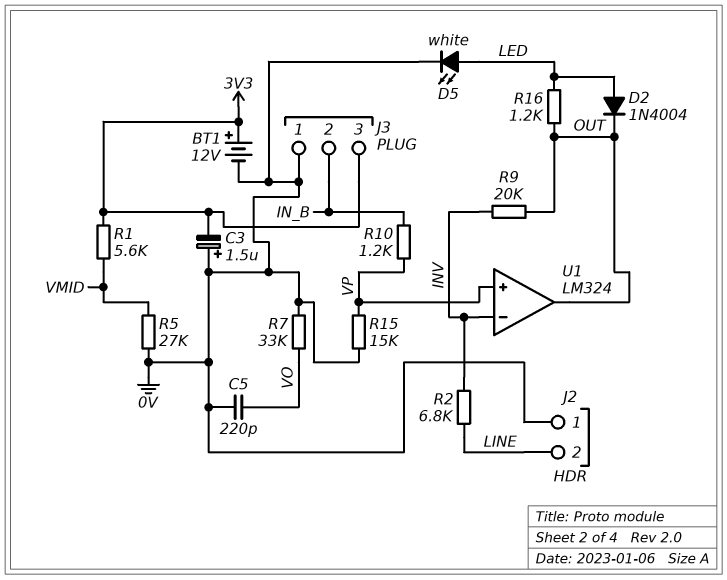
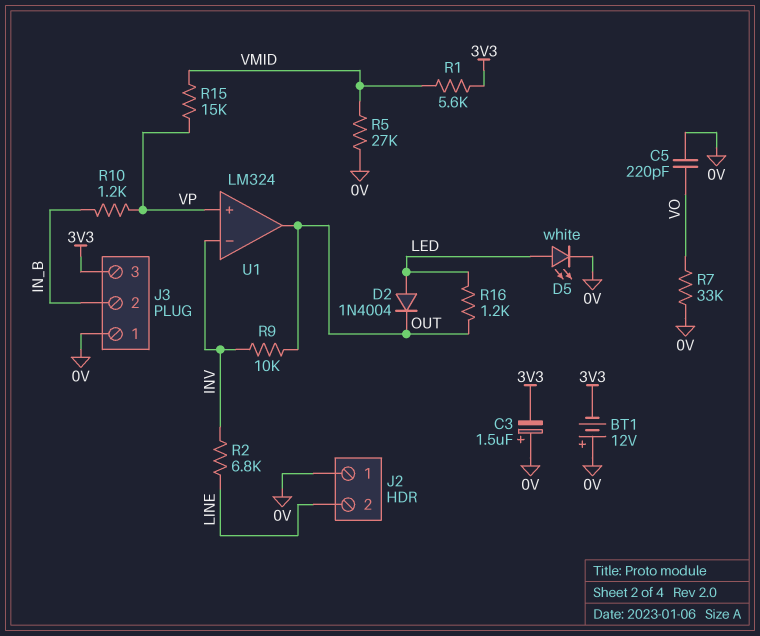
BT1: 12V (plus 3V3, minus 0V) -> 12V (plus 0V, minus 3V3)
R9: 20k (INV, OUT) -> 10k (INV, OUT)
R15: 15k (0V, VP) -> 15k (VMID, VP)

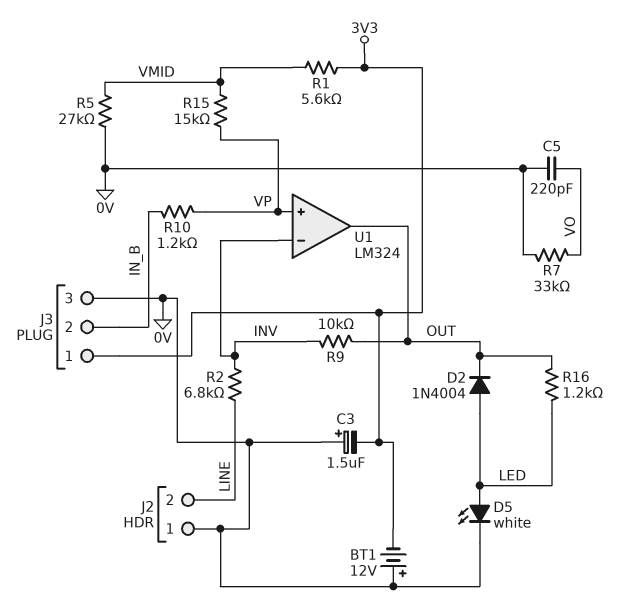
J3 pin 1: 0V -> 3V3
J3 pin 3: 3V3 -> 0V

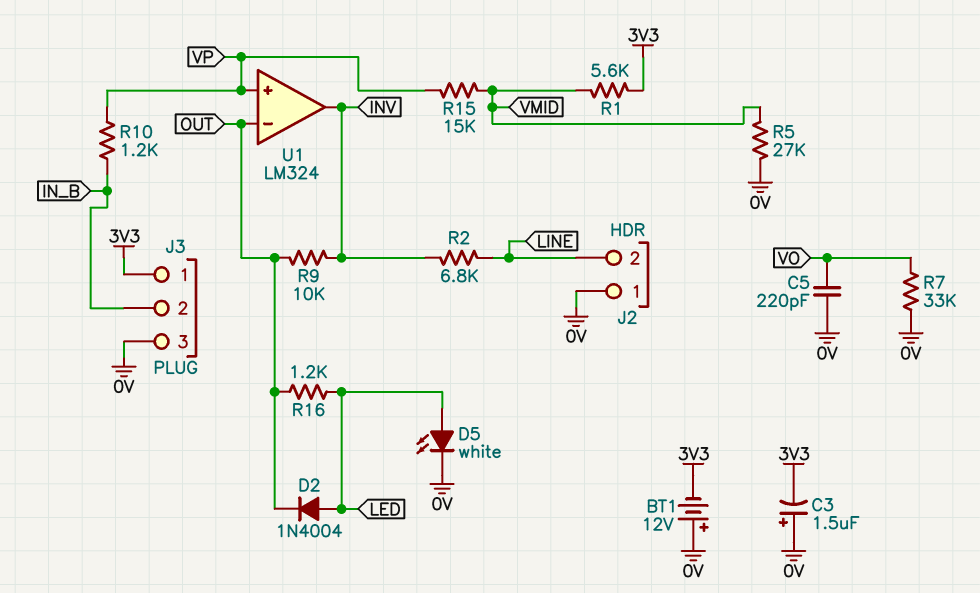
U1 pin in-: INV -> OUT
U1 pin out: OUT -> INV

